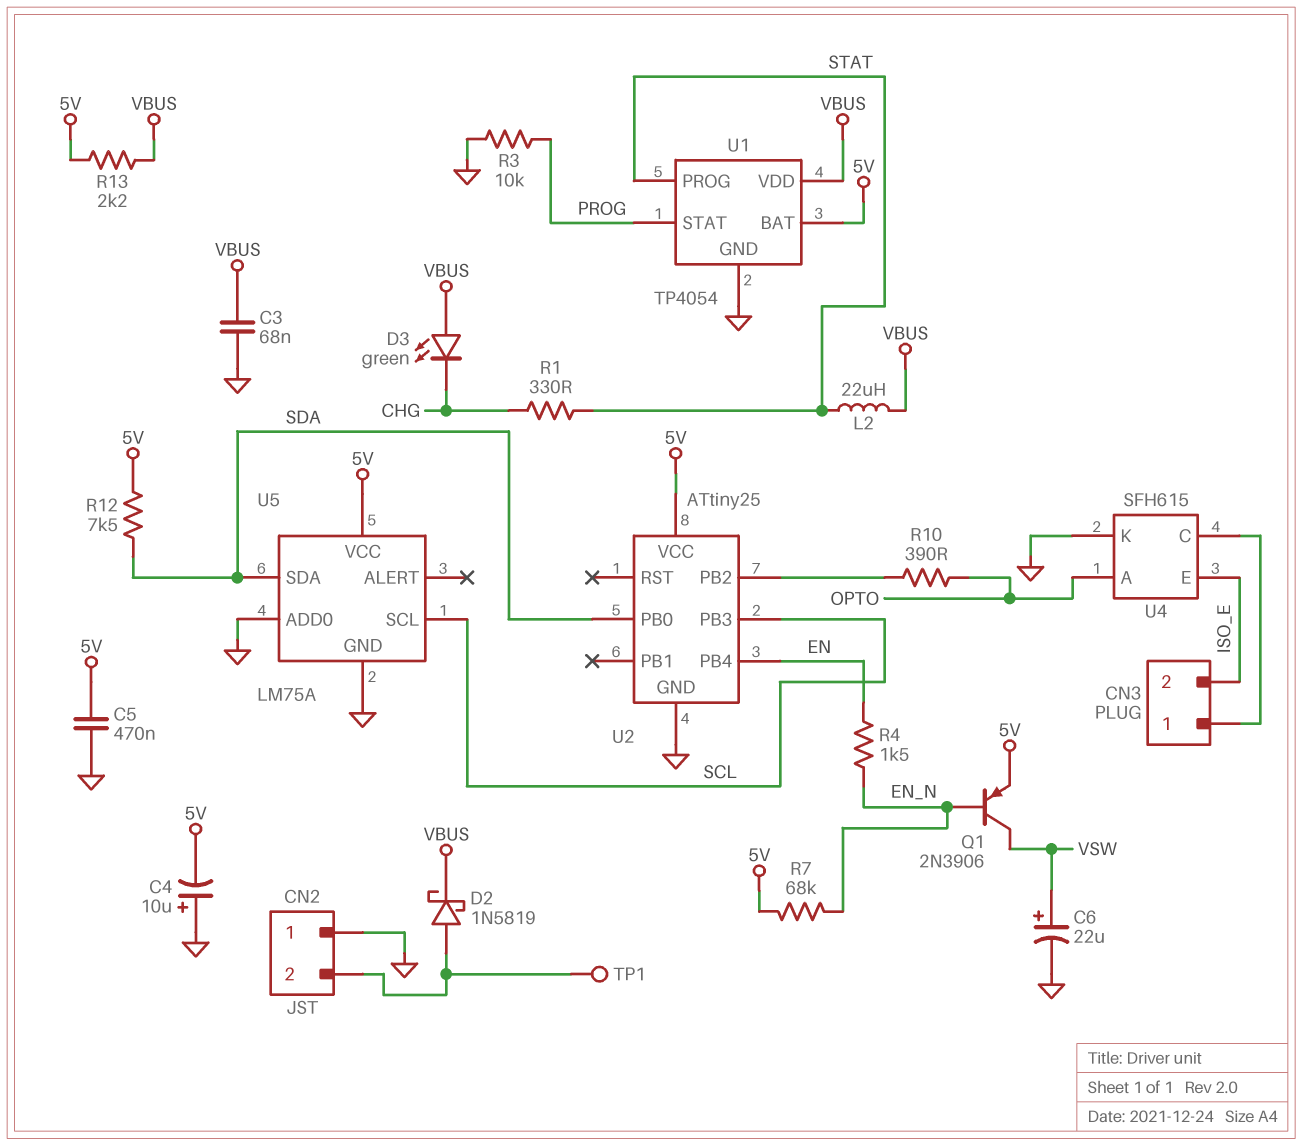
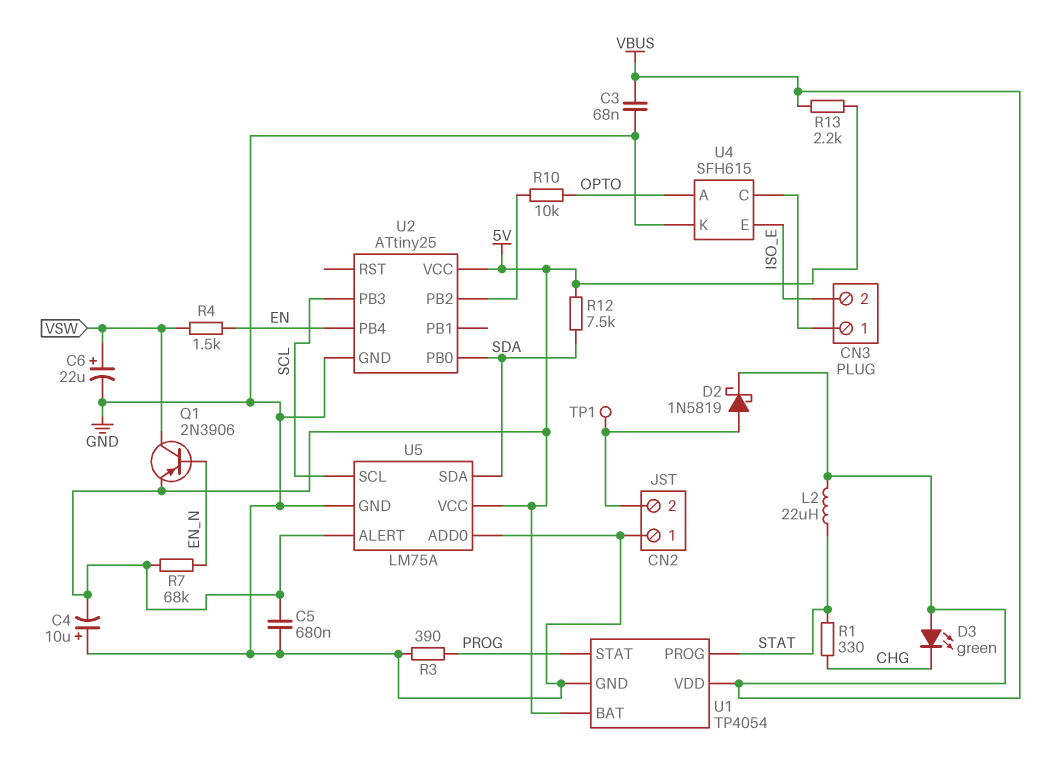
C5: 470nF (5V, GND) -> 680nF (5V, GND)
R3: 10k (GND, PROG) -> 390 (GND, PROG)
R4: 1.5k (EN, EN_N) -> 1.5k (EN, VSW)
R10: 390 (OPTO, U2/PB2) -> 10k (OPTO, U2/PB2)
U5 pin ALERT: none -> 5V

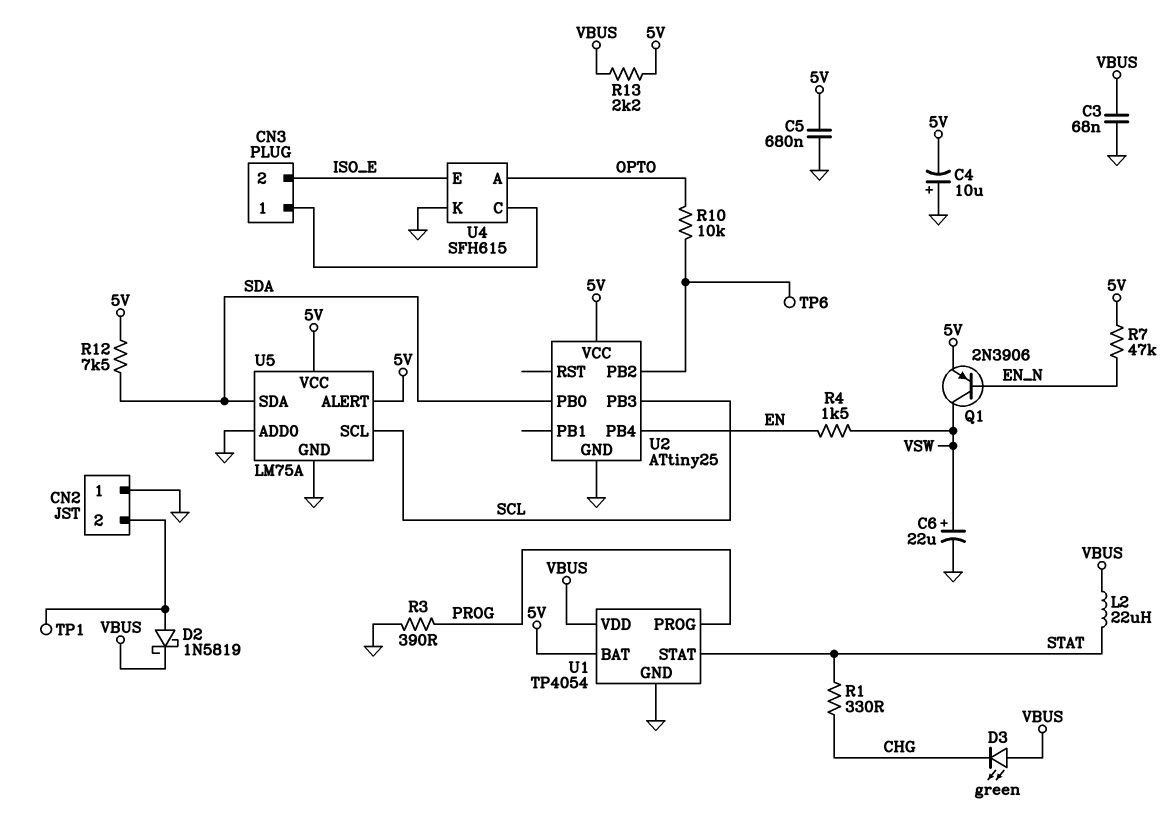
R7: 68k (5V, EN_N) -> 47k (5V, EN_N)
TP6: none -> test point (U2/PB2)
U1 pin PROG: STAT -> PROG
U1 pin STAT: PROG -> STAT

